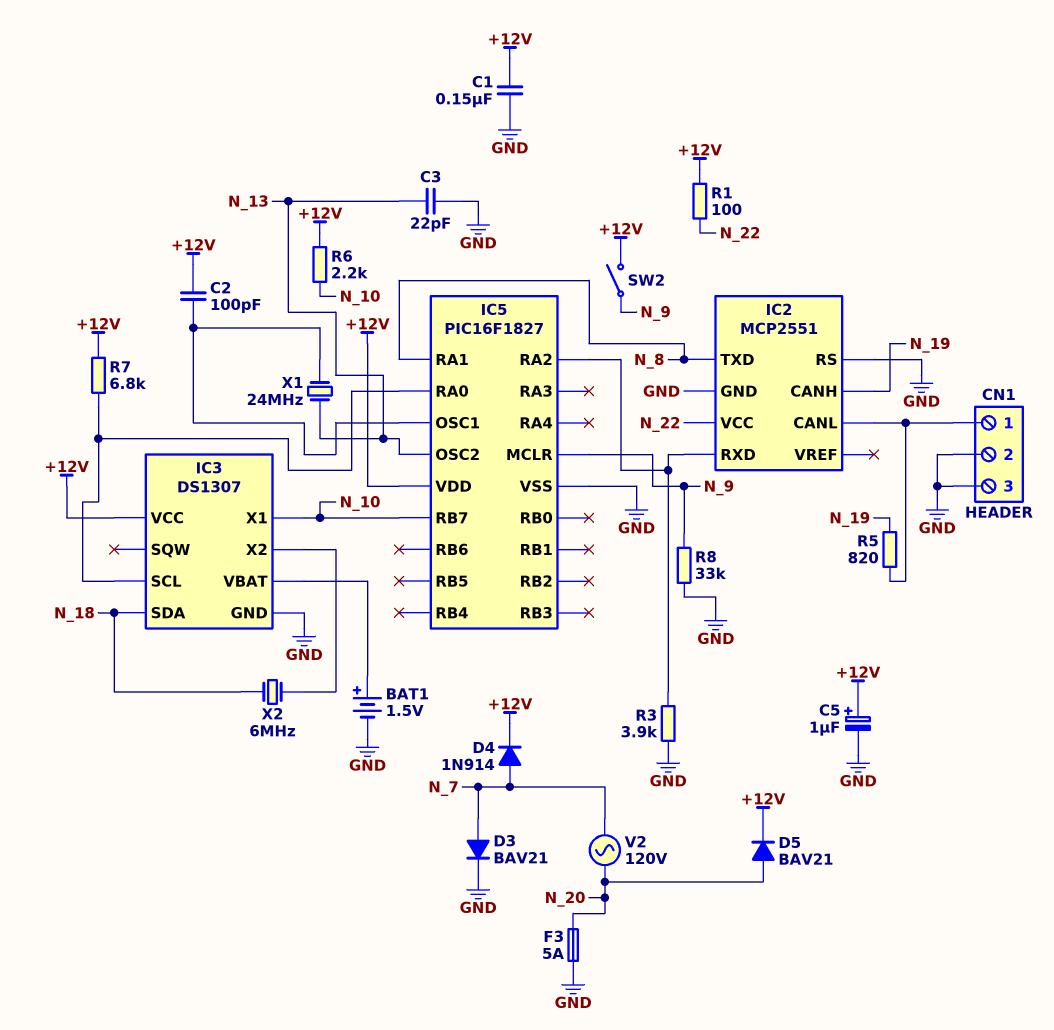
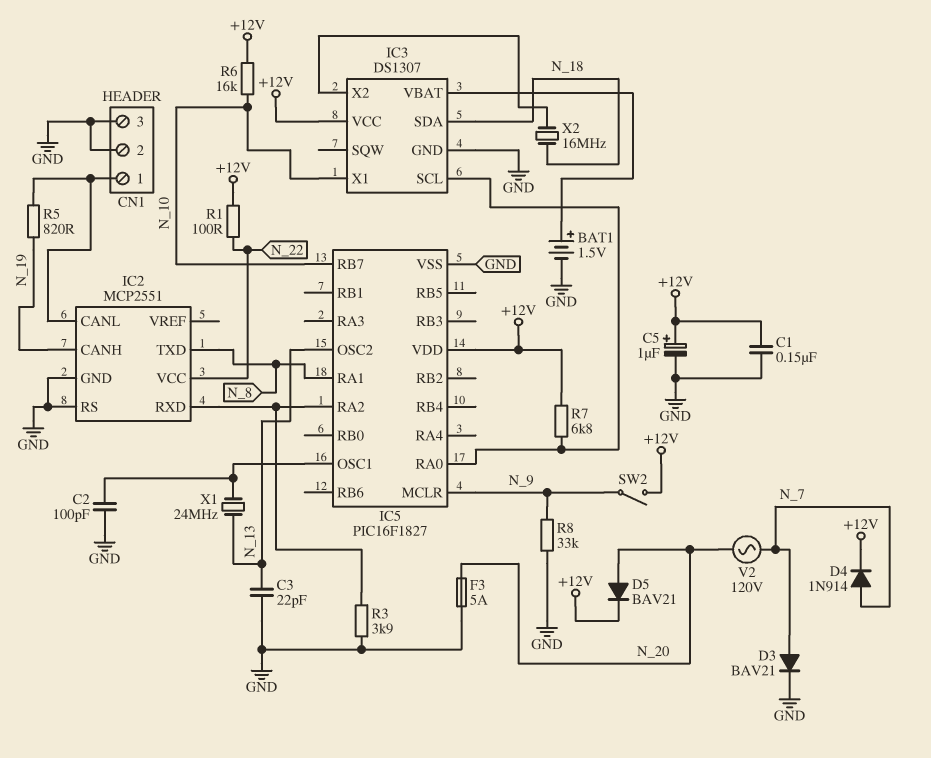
C2: 100pF (+12V, IC5/OSC1) -> 100pF (GND, IC5/OSC1)
R6: 2.2k (+12V, N_10) -> 16k (+12V, N_10)
X2: 6MHz (IC3/X2, N_18) -> 16MHz (IC3/X2, N_18)

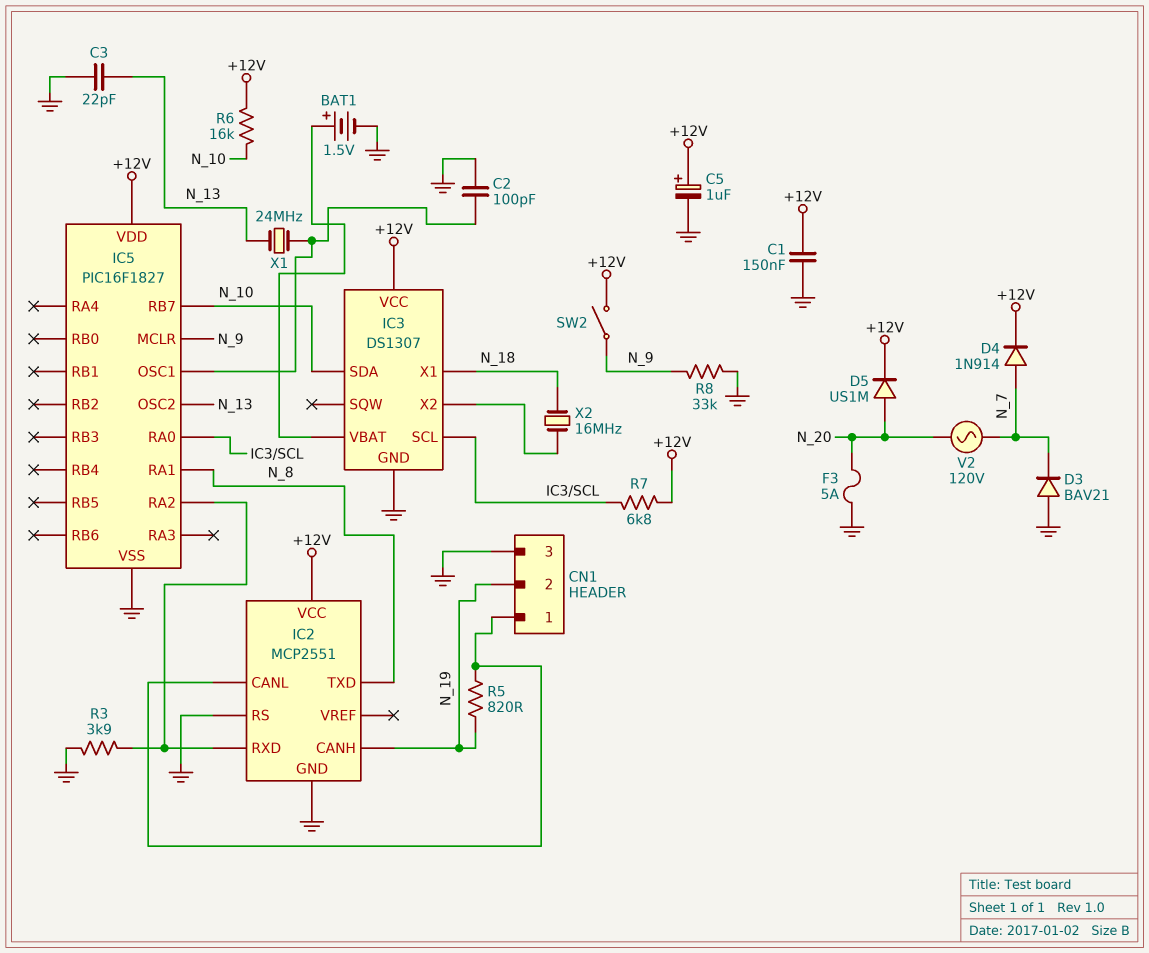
CN1 pin 2: GND -> N_19
D3: diode BAV21 (A N_7, K GND) -> diode BAV21 (A GND, K N_7)
D5: diode BAV21 (A N_20, K +12V) -> diode US1M (A N_20, K +12V)
IC2 pin VCC: N_22 -> +12V
IC3 pin SDA: N_18 -> N_10
IC3 pin X1: N_10 -> N_18
R1: 100 (+12V, N_22) -> none

